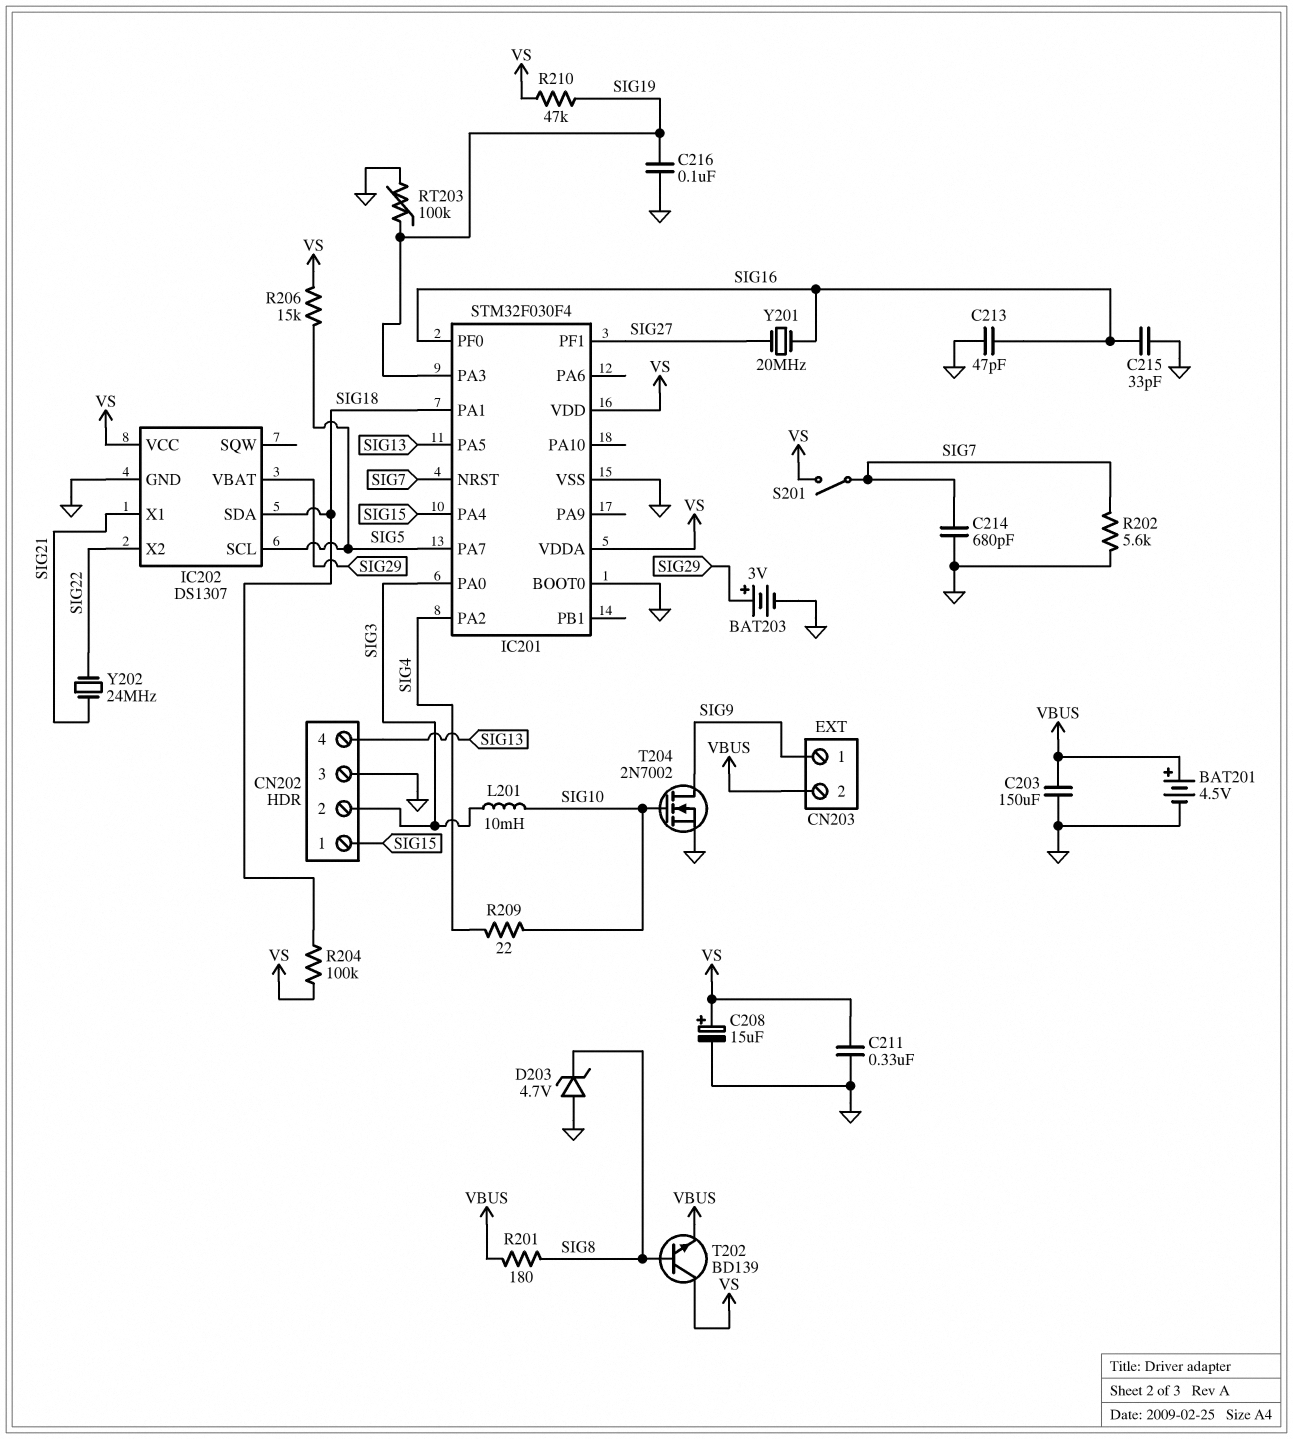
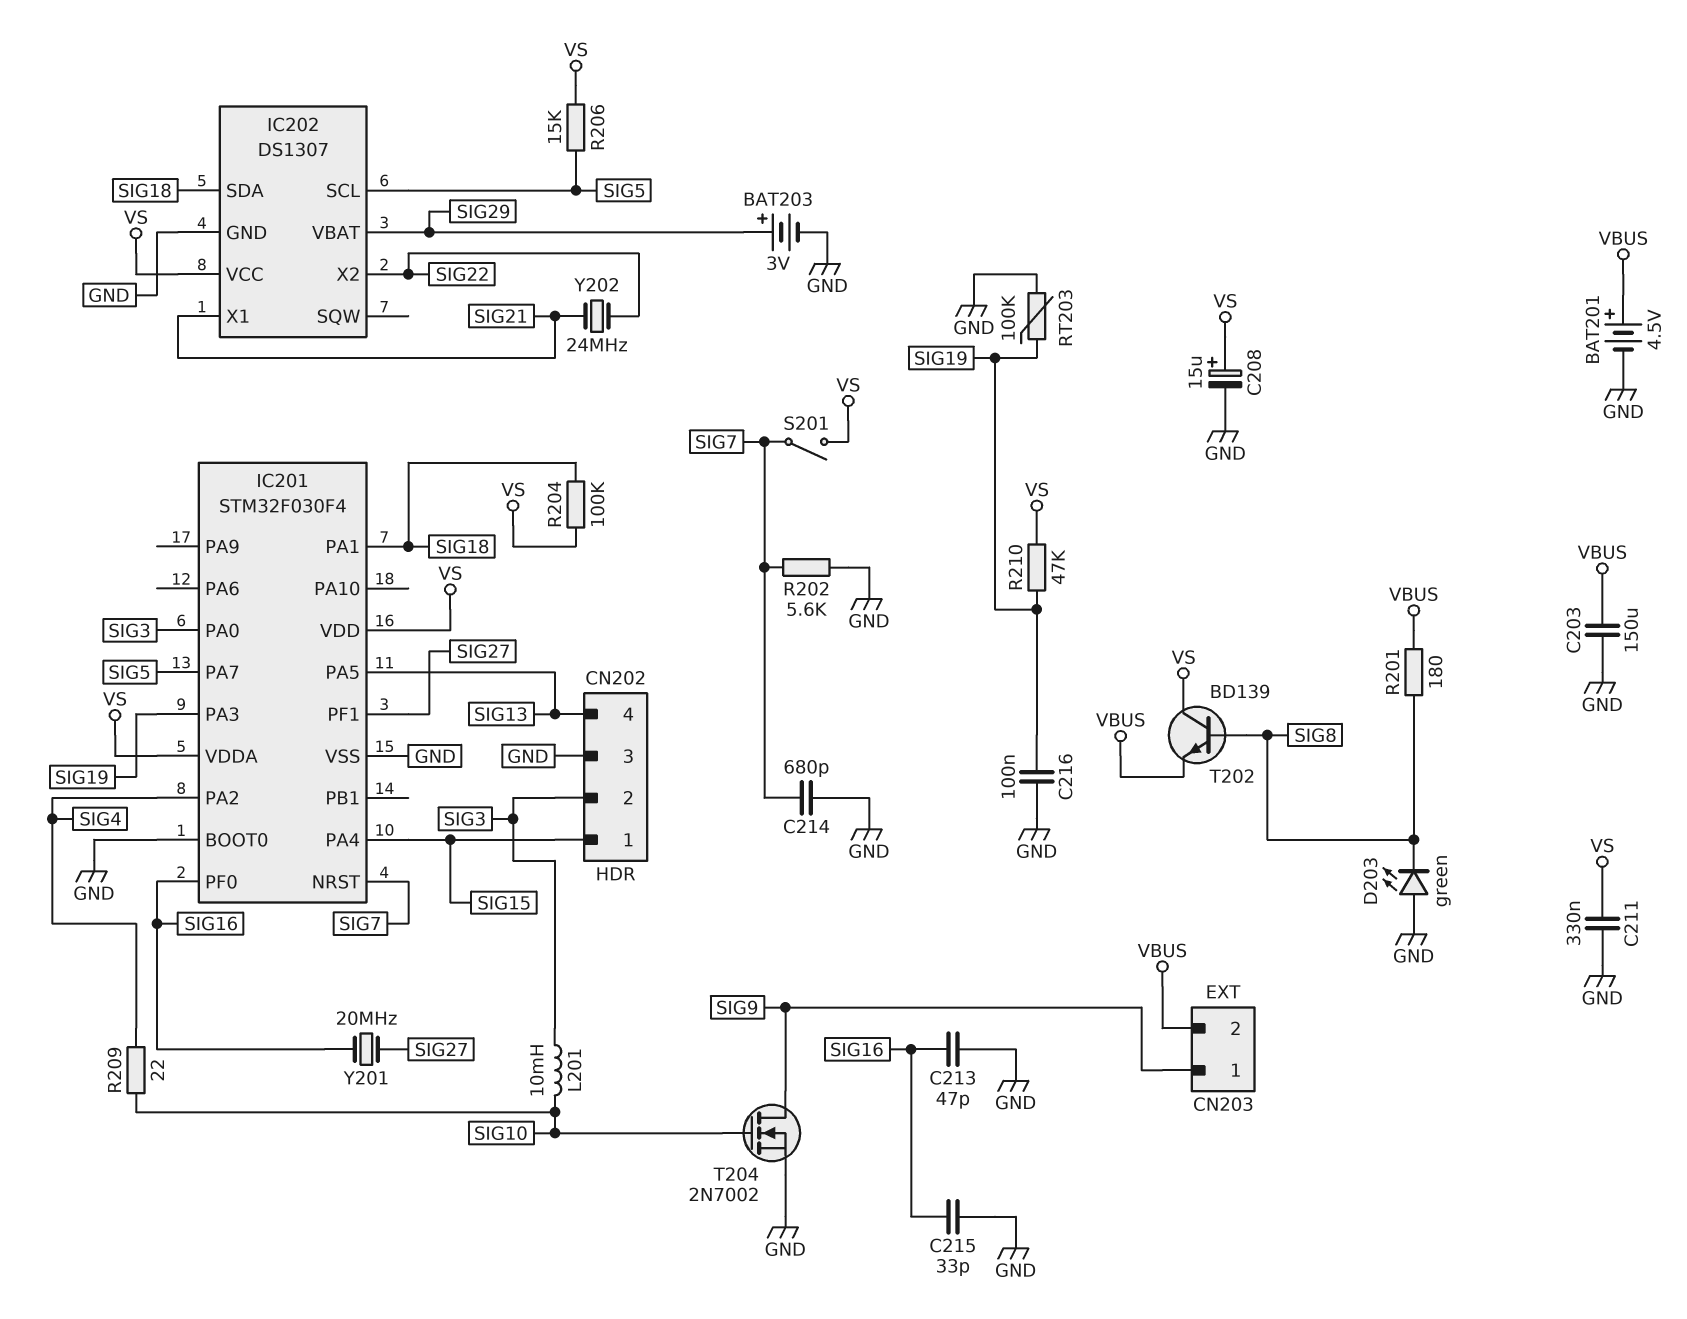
D203: zener 4.7V (A GND, K SIG8) -> LED green (A GND, K SIG8)

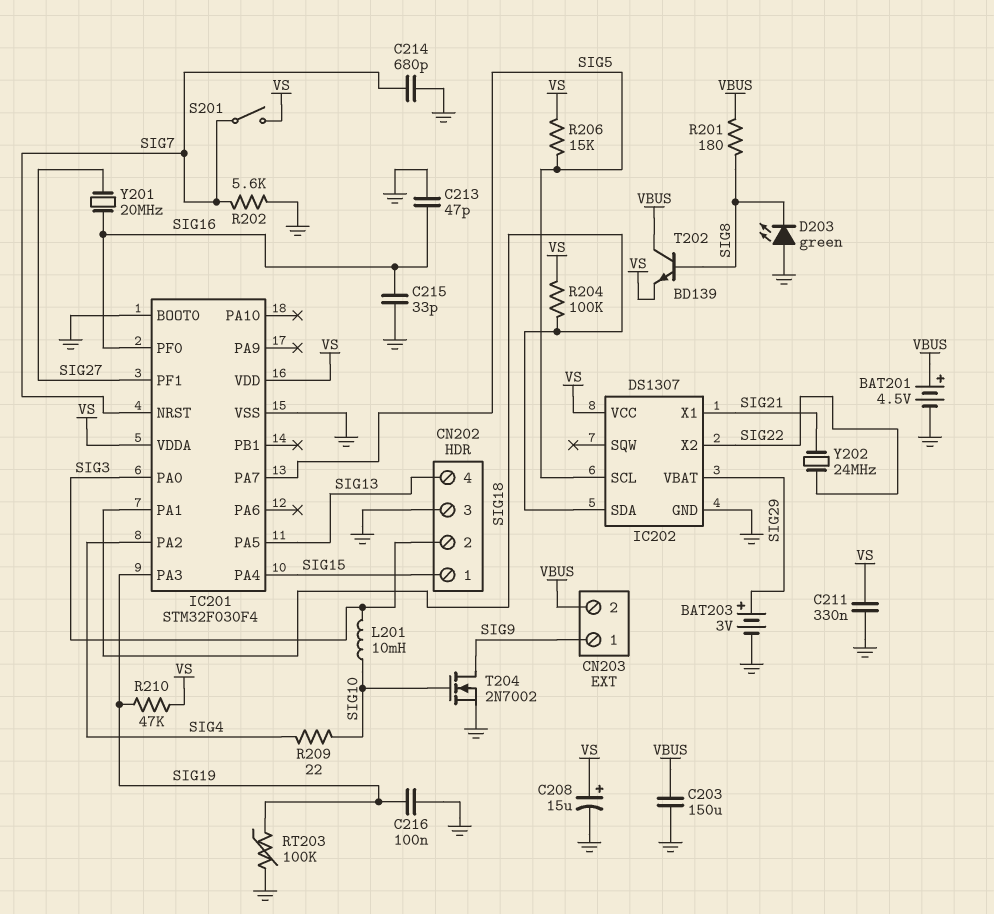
T202: NPN BD139 (B SIG8, C VS, E VBUS) -> NPN BD139 (B SIG8, C VBUS, E VS)

